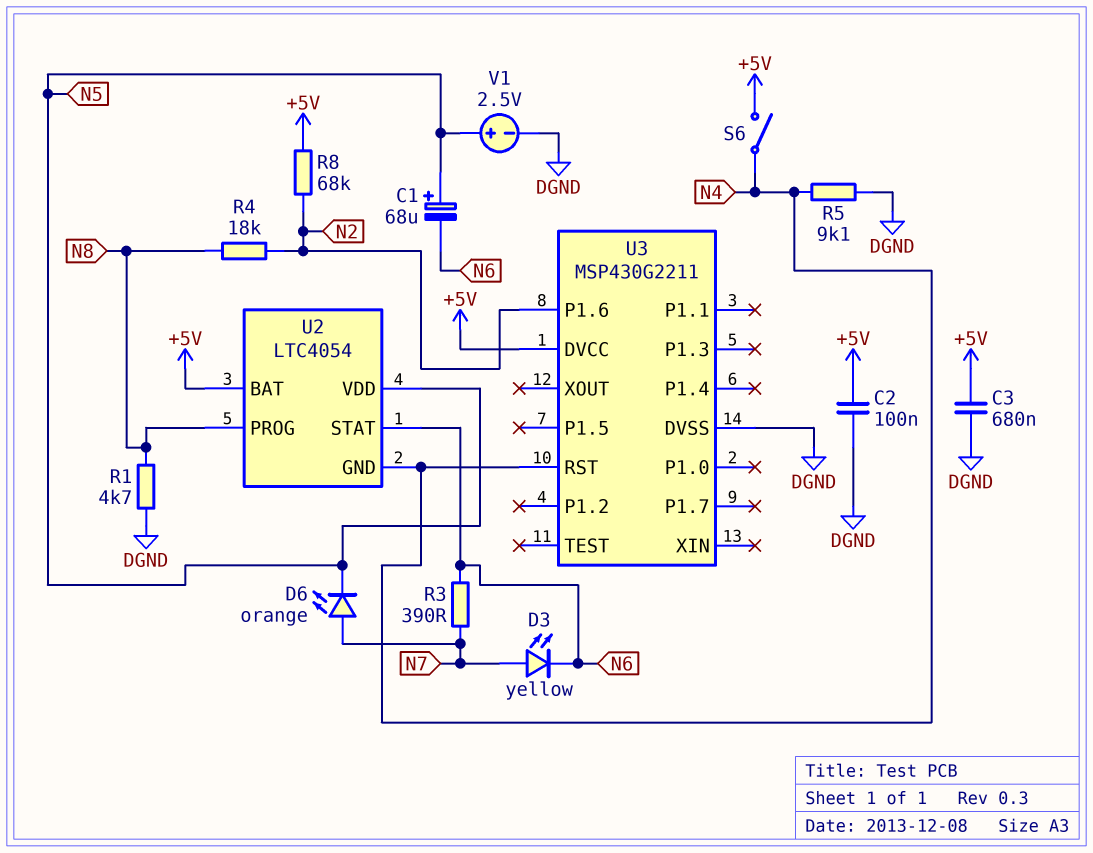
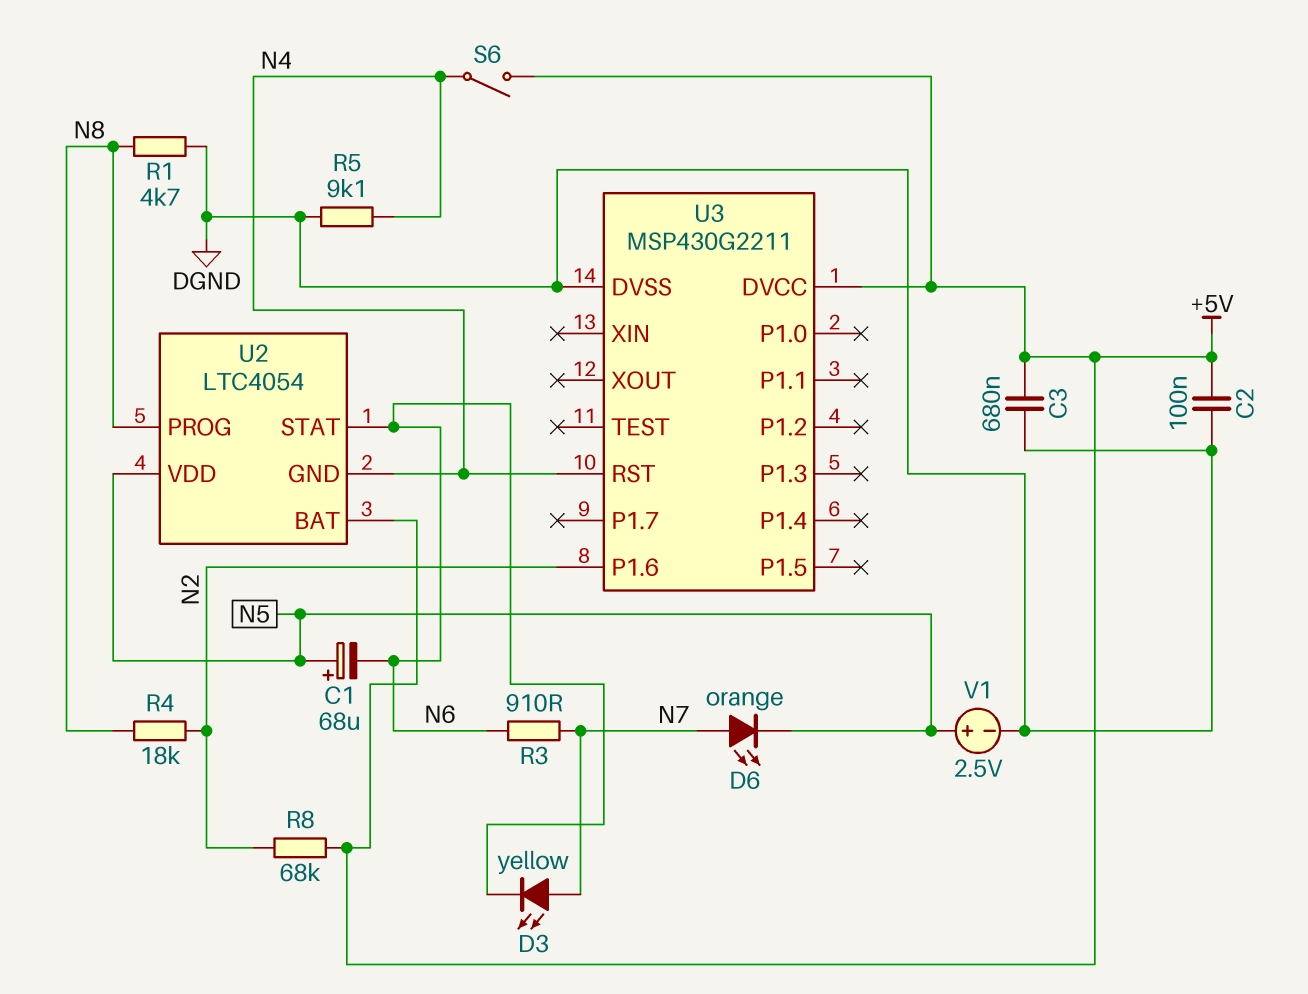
R3: 390 (N6, N7) -> 910 (N6, N7)

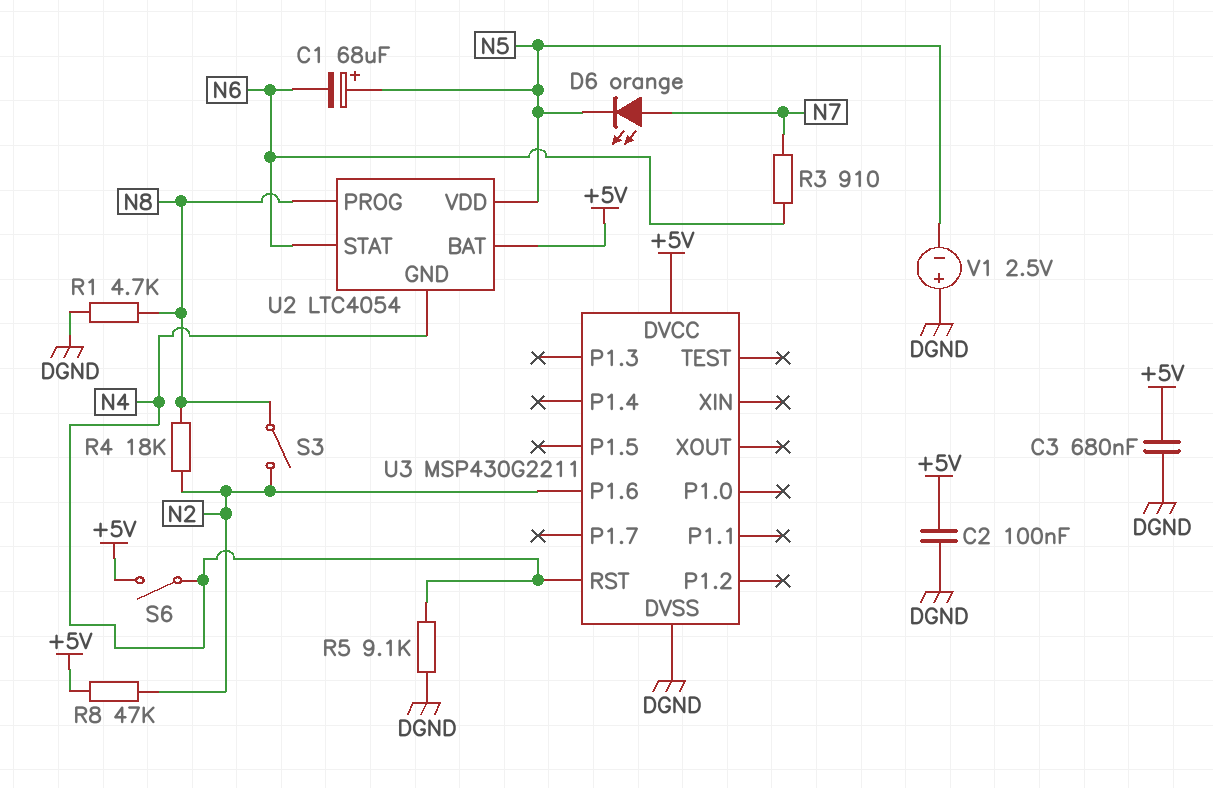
D3: LED yellow (A N7, K N6) -> none
R8: 68k (+5V, N2) -> 47k (+5V, N2)
S3: none -> switch (N2, N8)
V1: 2.5V (plus N5, minus DGND) -> 2.5V (plus DGND, minus N5)

